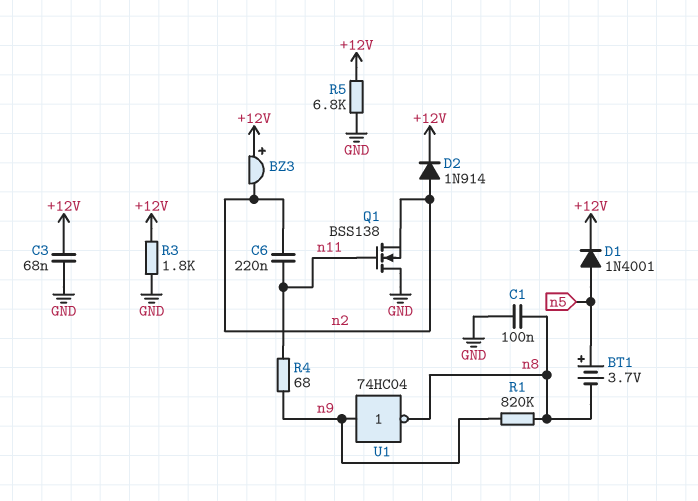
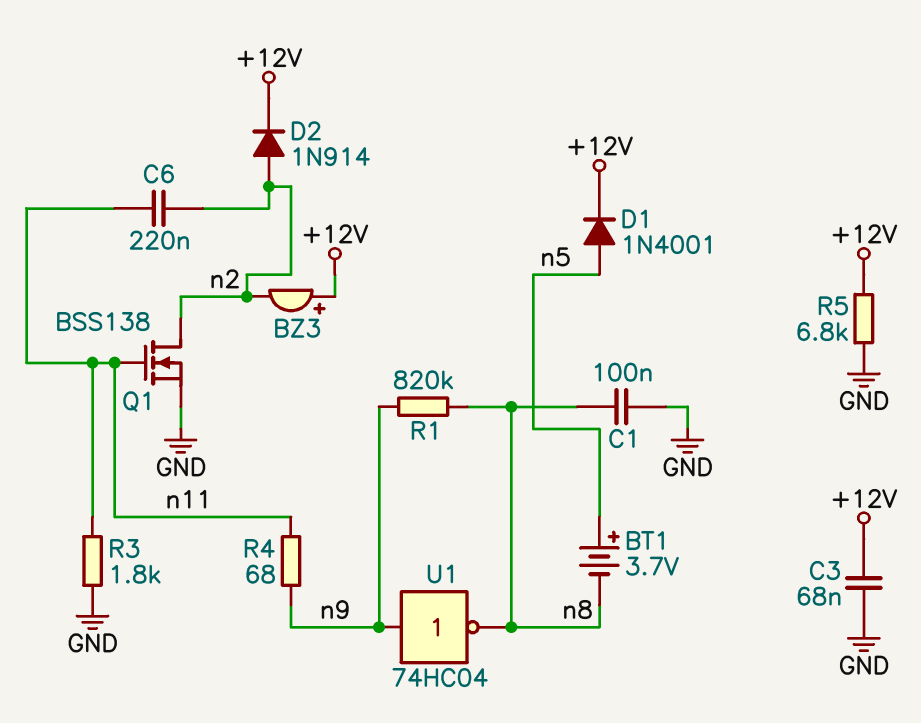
Q1: NMOS BSS138 (G n11, D GND, S n2) -> NMOS BSS138 (G n11, D n2, S GND)
R3: 1.8k (+12V, GND) -> 1.8k (GND, n11)

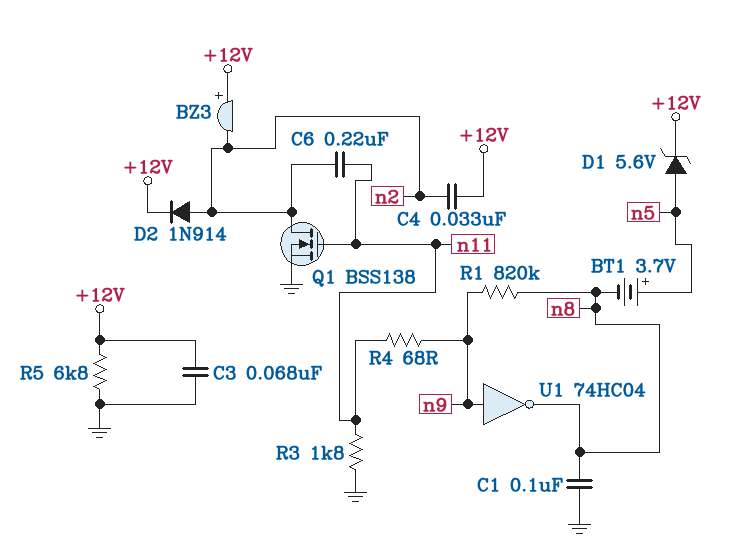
C4: none -> 33nF (+12V, n2)
D1: diode 1N4001 (A n5, K +12V) -> zener 5.6V (A n5, K +12V)

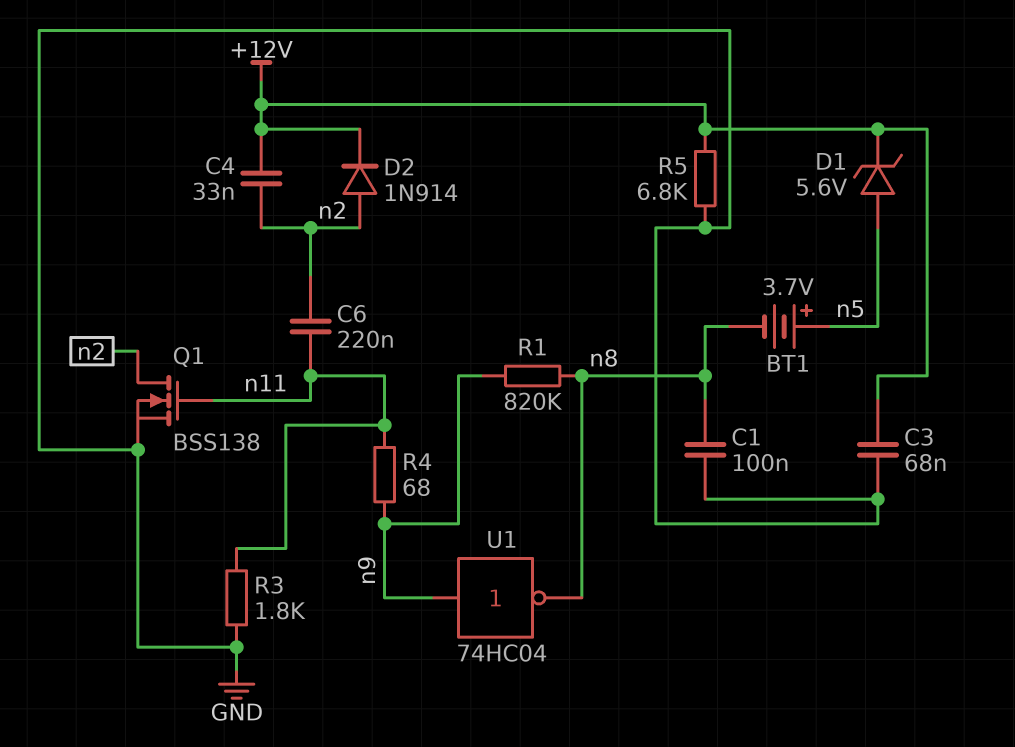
BZ3: buzzer (plus +12V, minus n2) -> none

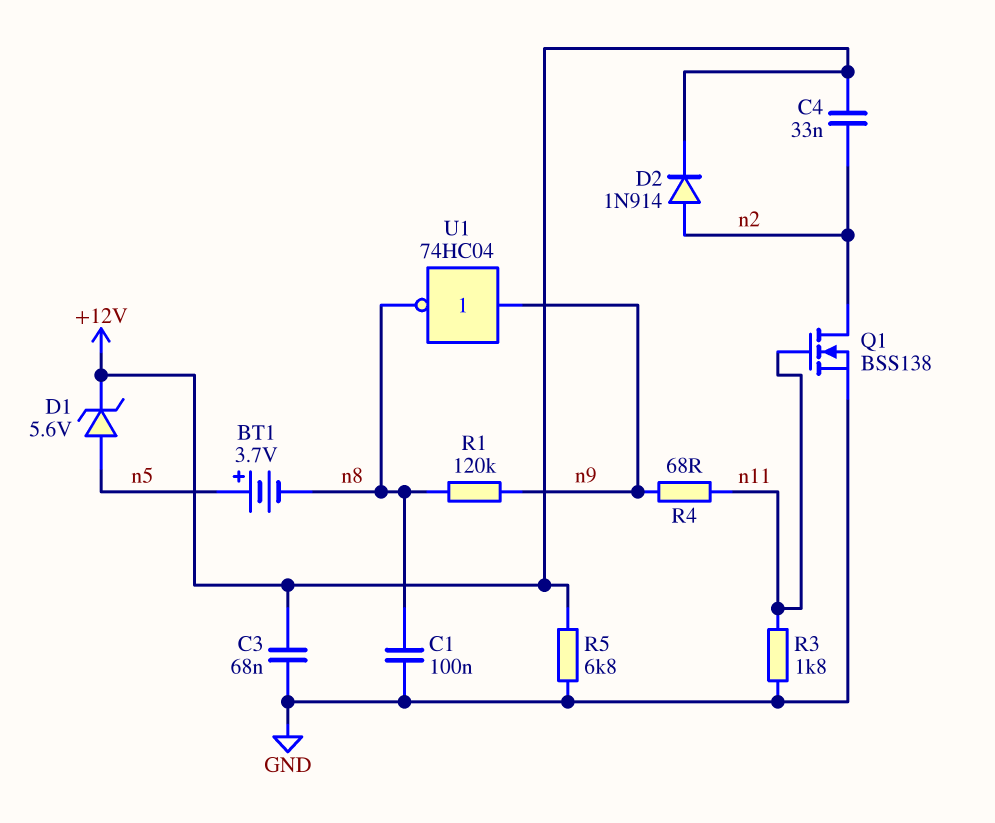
C6: 220nF (n2, n11) -> none
R1: 820k (n8, n9) -> 120k (n8, n9)

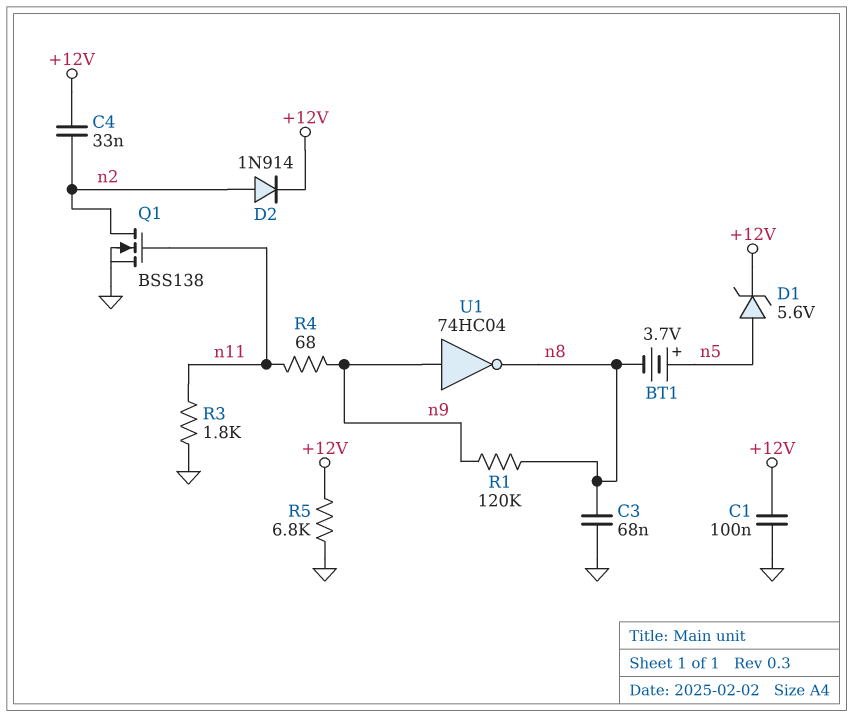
C1: 100nF (GND, n8) -> 100nF (+12V, GND)
C3: 68nF (+12V, GND) -> 68nF (GND, n8)

